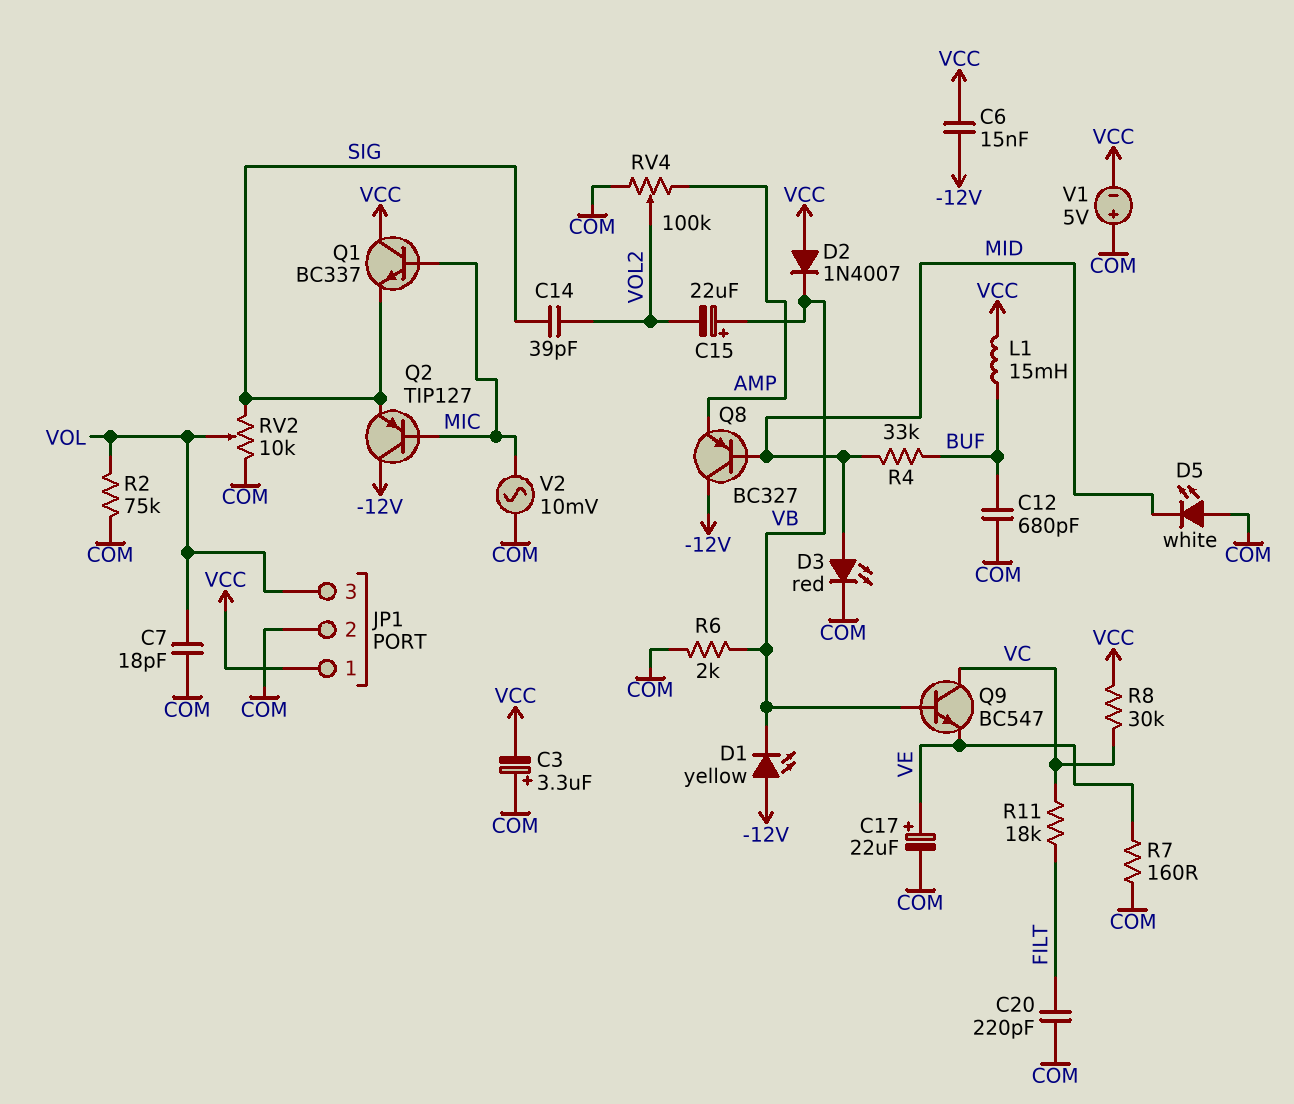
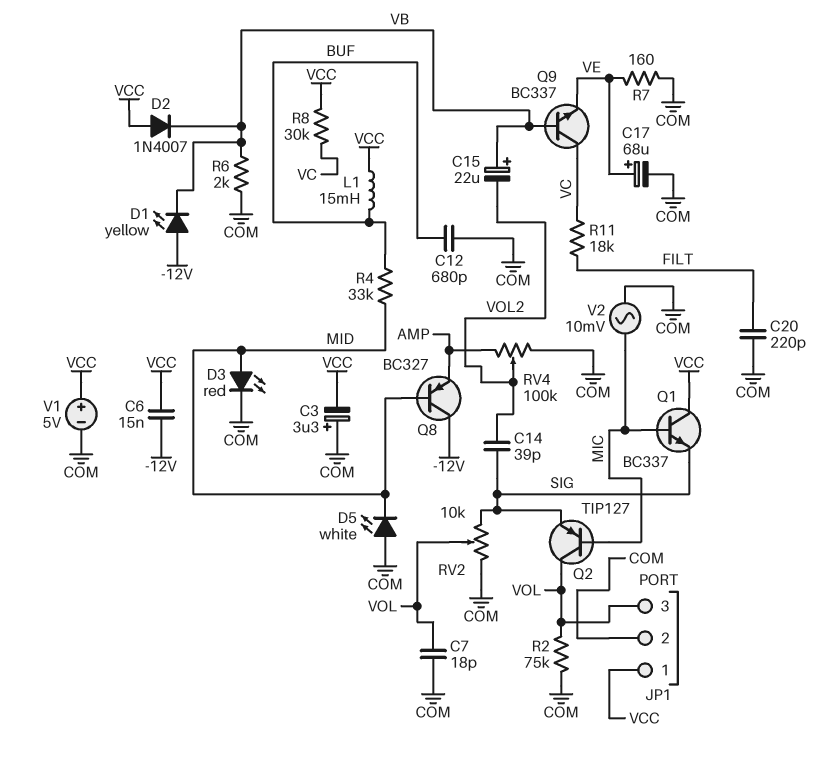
C17: 22uF (plus VE, minus COM) -> 68uF (plus VE, minus COM)
Q2: PNP TIP127 (B MIC, C -12V, E SIG) -> PNP TIP127 (B MIC, C VOL, E SIG)
Q9: NPN BC547 (B VB, C VC, E VE) -> NPN BC337 (B VB, C VC, E VE)
V1: 5V (plus COM, minus VCC) -> 5V (plus VCC, minus COM)

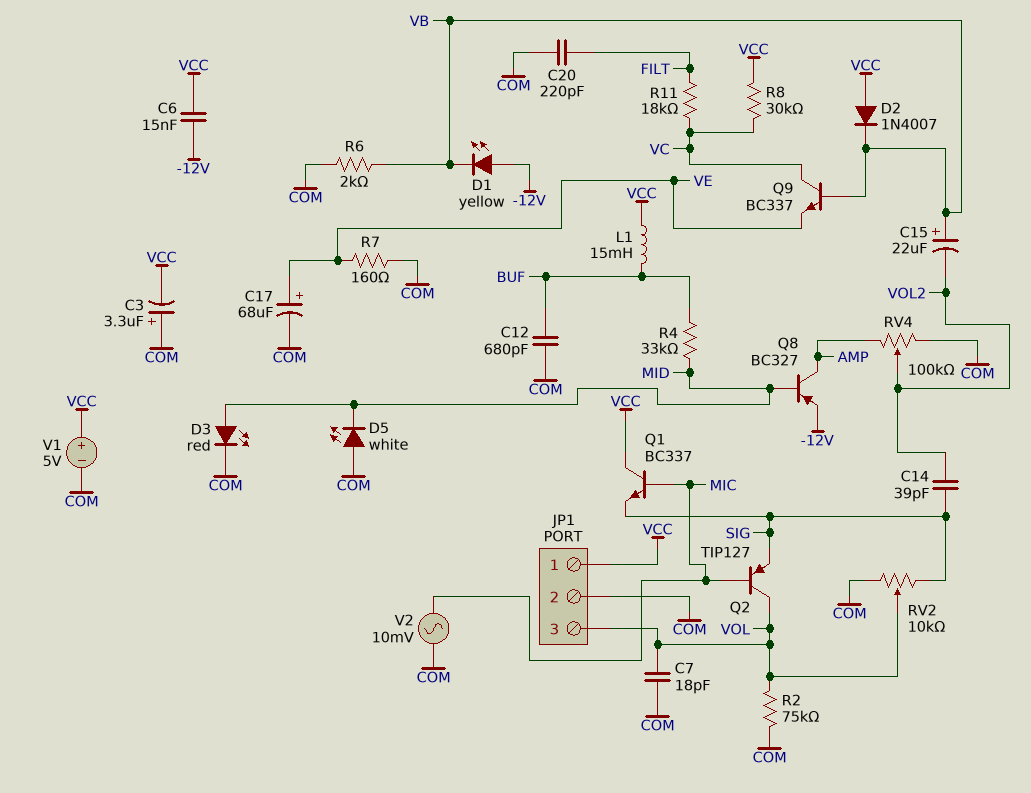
Q8: PNP BC327 (B MID, C -12V, E AMP) -> PNP BC327 (B MID, C AMP, E -12V)

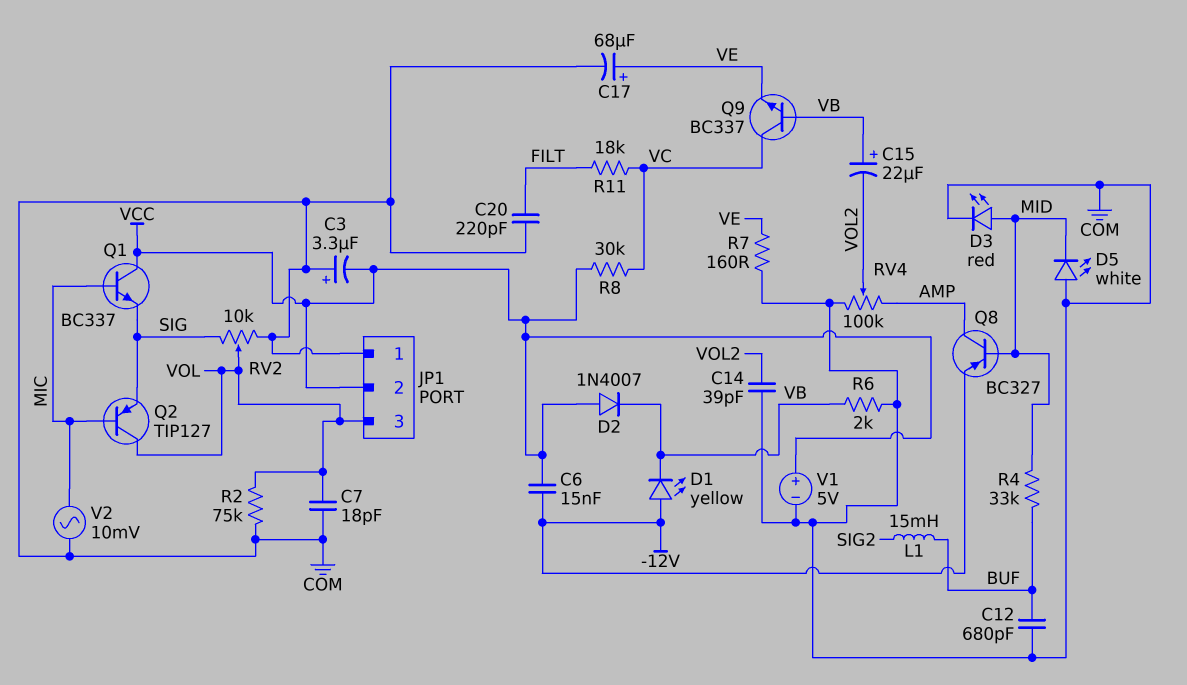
C14: 39pF (SIG, VOL2) -> 39pF (COM, VOL2)
JP1 pin 1: VCC -> COM
JP1 pin 2: COM -> VCC
L1: 15mH (BUF, VCC) -> 15mH (BUF, SIG2)

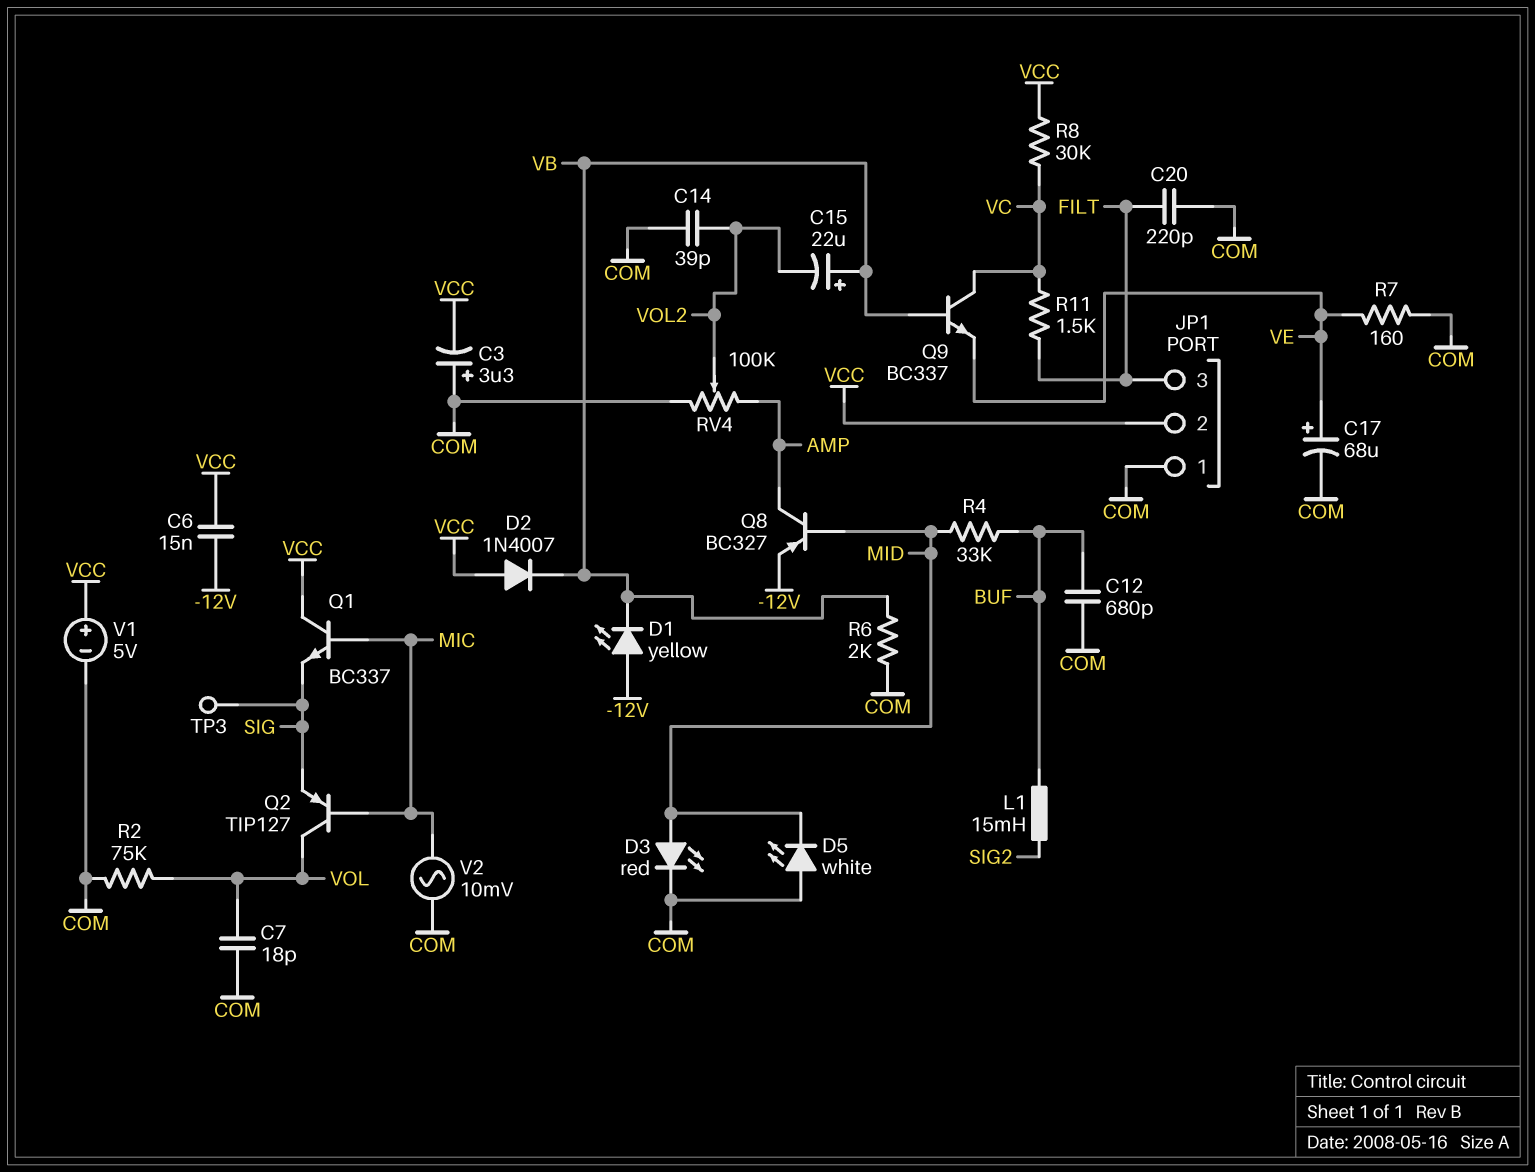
JP1 pin 3: VOL -> FILT
R11: 18k (FILT, VC) -> 1.5k (FILT, VC)
RV2: 10k (COM, SIG, wiper VOL) -> none
TP3: none -> test point (SIG)

